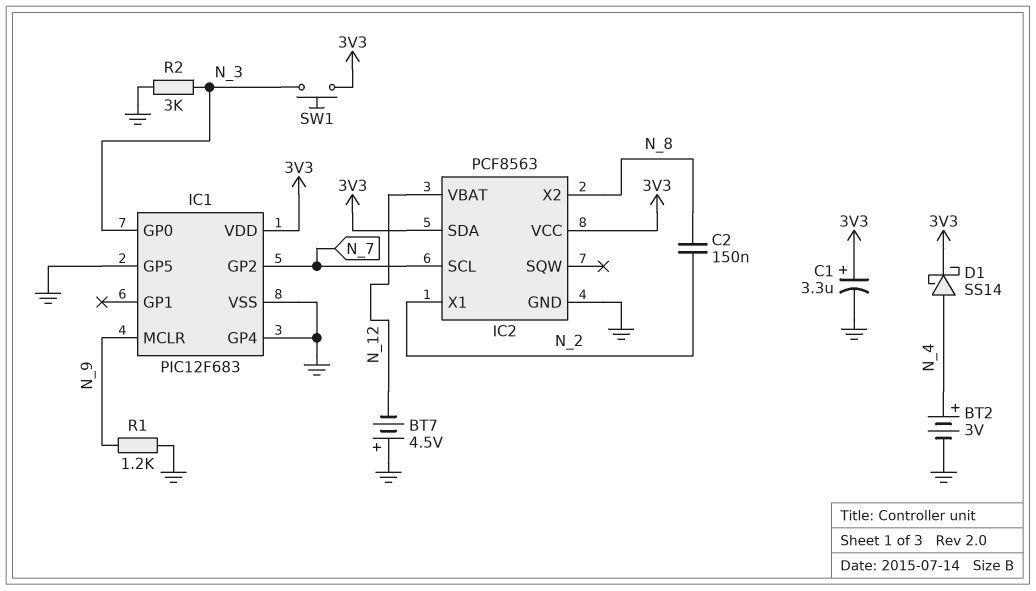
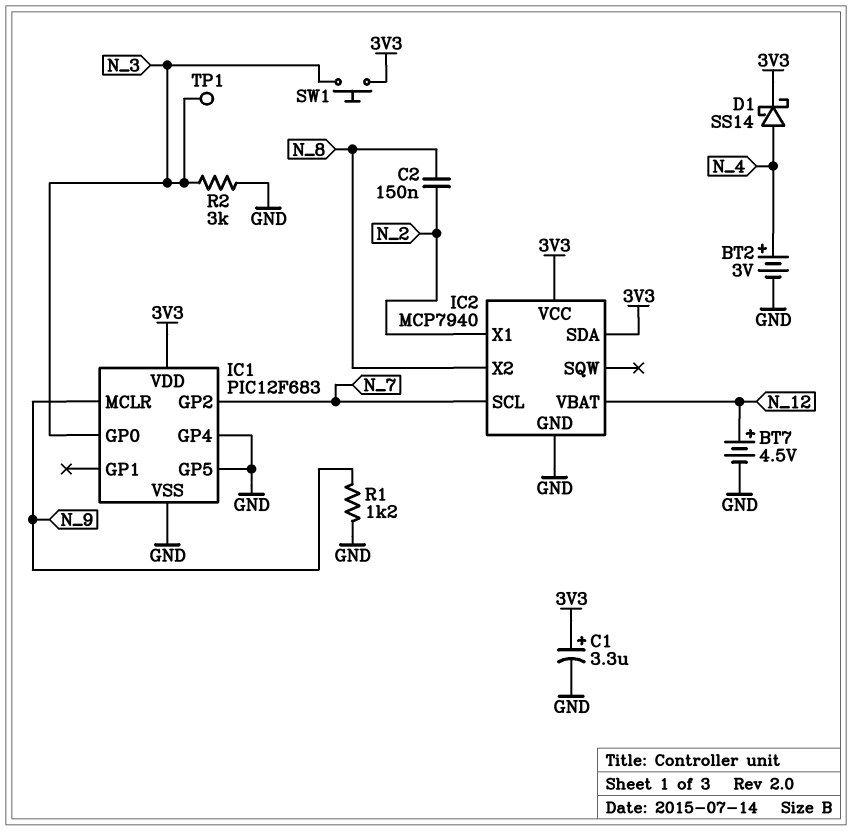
BT7: 4.5V (plus GND, minus N_12) -> 4.5V (plus N_12, minus GND)
IC2: PCF8563 -> MCP7940
TP1: none -> test point (N_3)

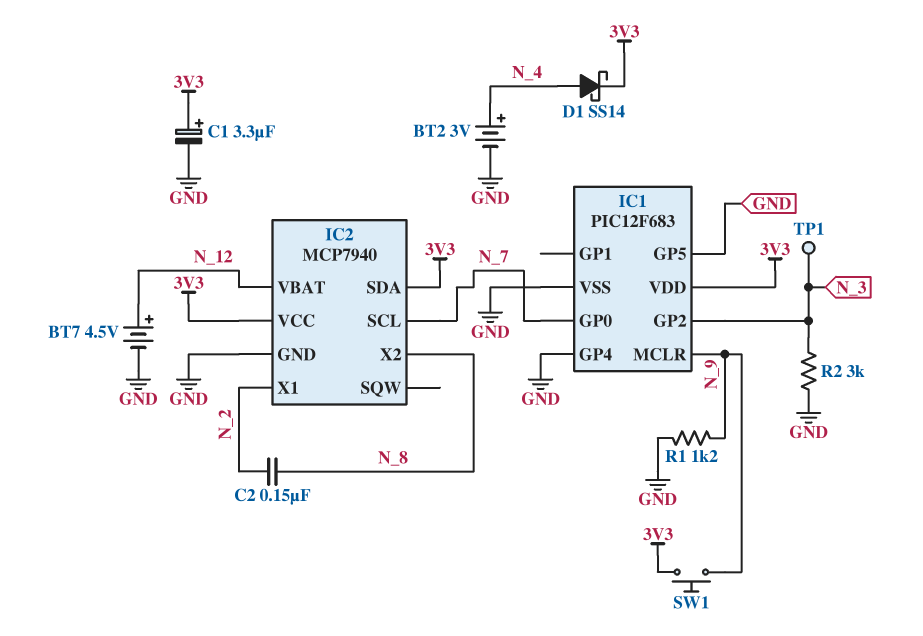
IC1 pin GP0: N_3 -> N_7
IC1 pin GP2: N_7 -> N_3
SW1: button (3V3, N_3) -> button (3V3, N_9)

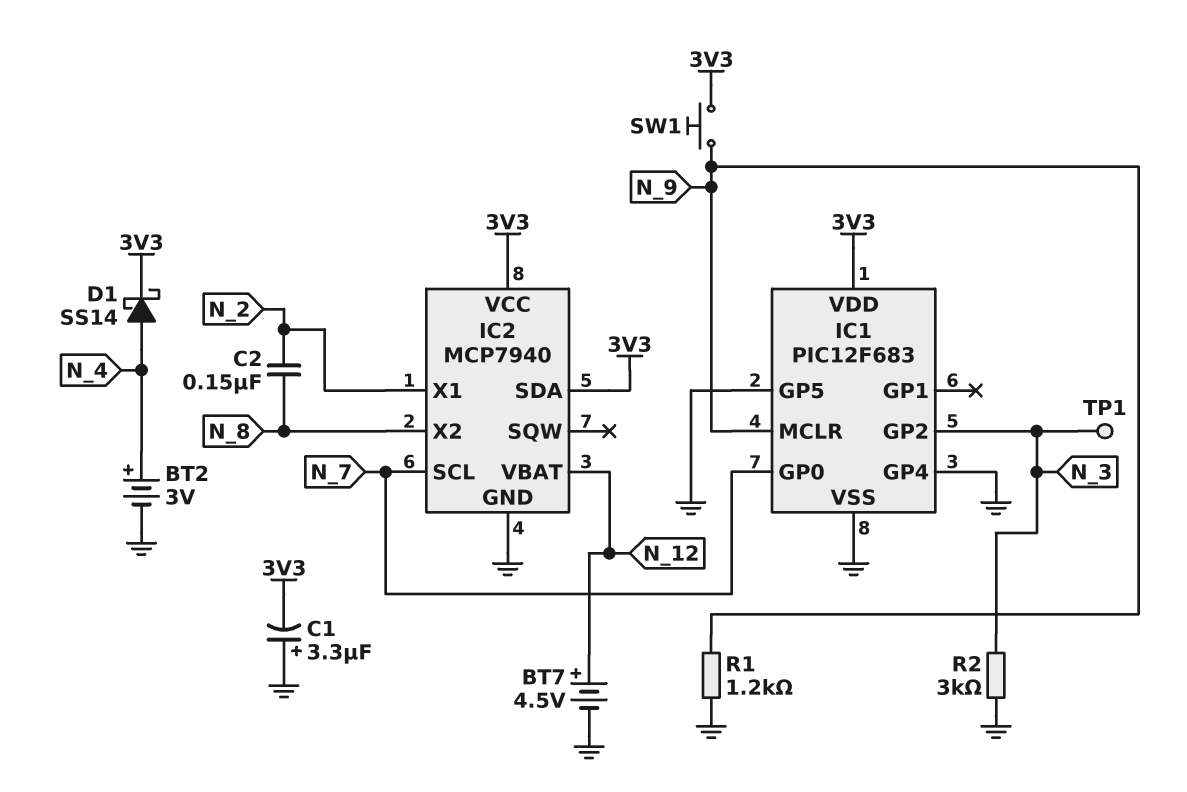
C1: 3.3uF (plus 3V3, minus GND) -> 3.3uF (plus GND, minus 3V3)

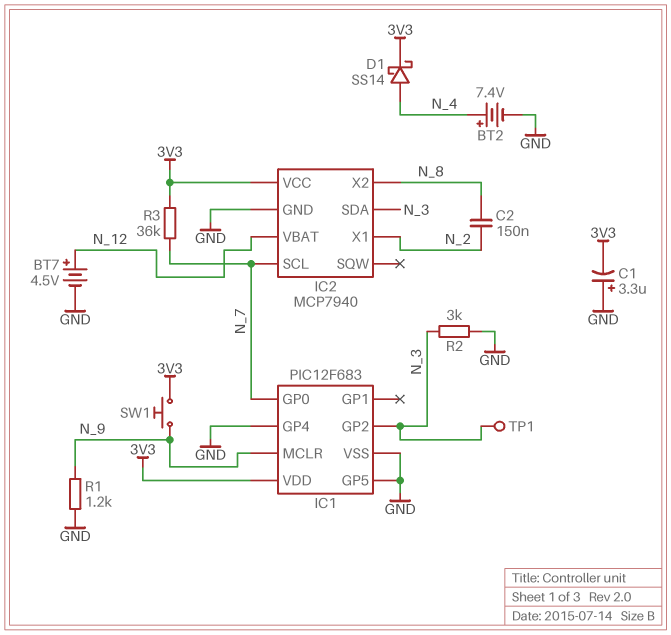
BT2: 3V (plus N_4, minus GND) -> 7.4V (plus N_4, minus GND)
IC2 pin SDA: 3V3 -> N_3
R3: none -> 36k (3V3, N_7)

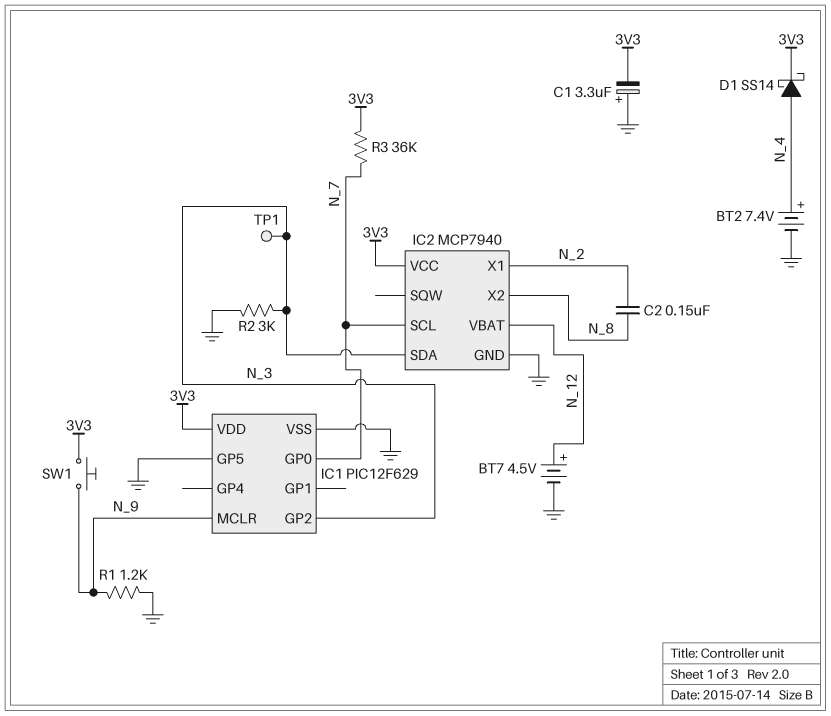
IC1: PIC12F683 -> PIC12F629
IC1 pin GP4: GND -> none

